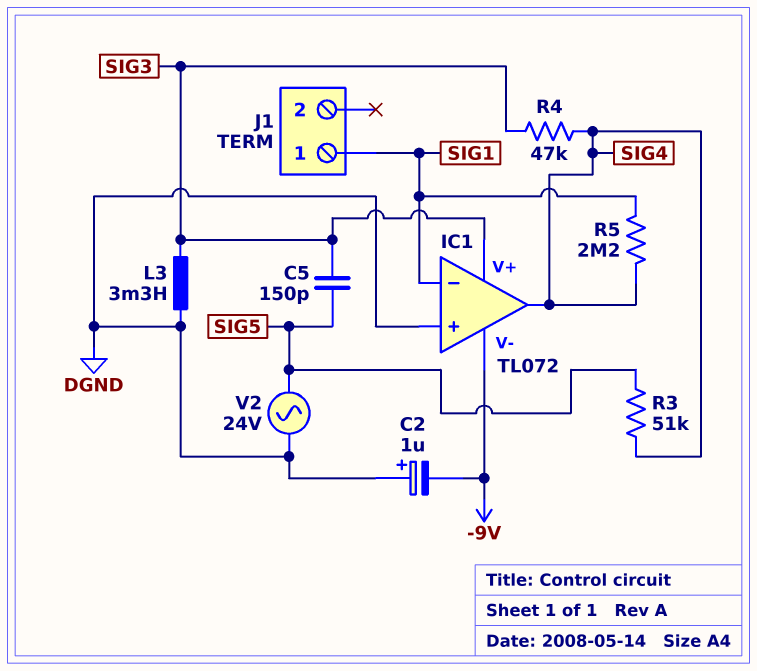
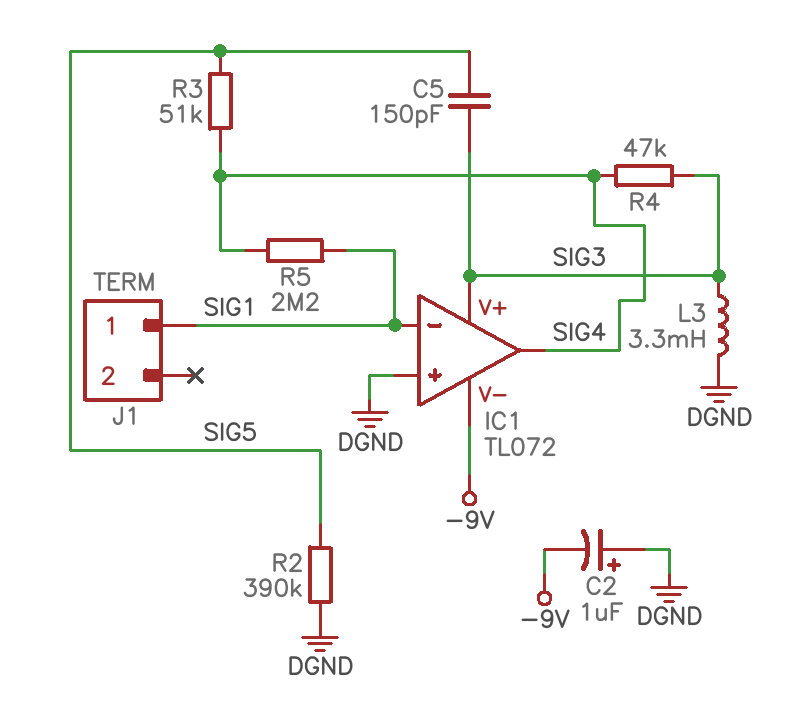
R2: none -> 390k (DGND, SIG5)
V2: AC 24V (DGND, SIG5) -> none

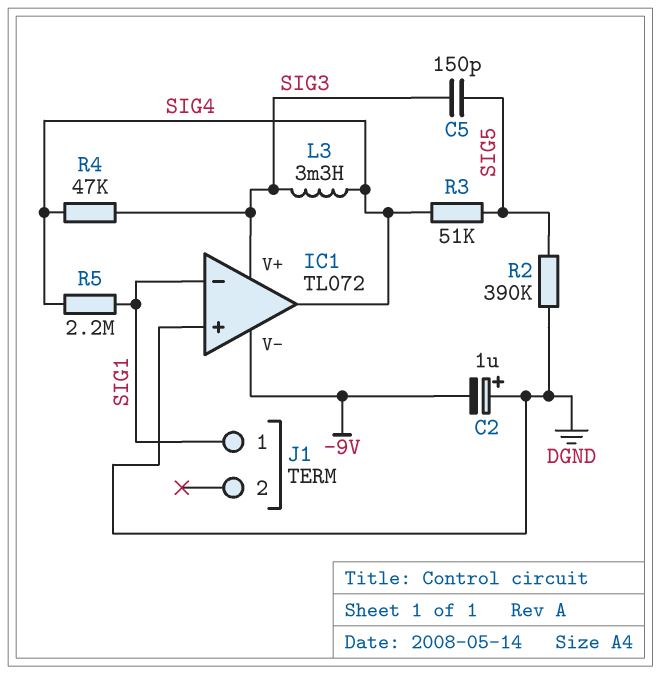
L3: 3.3mH (DGND, SIG3) -> 3.3mH (SIG3, SIG4)

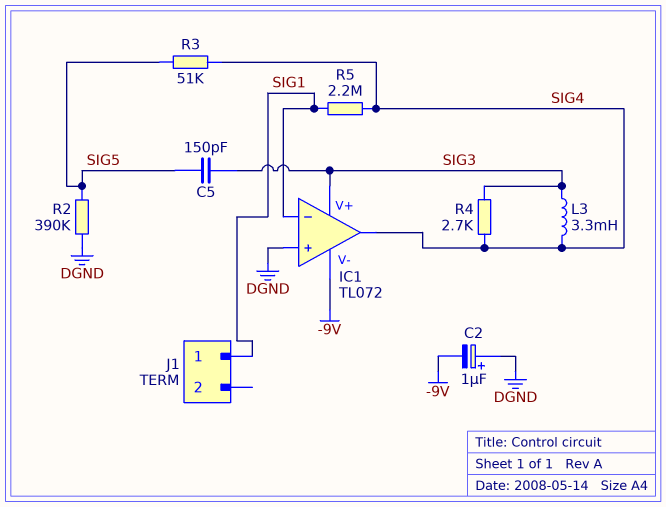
R4: 47k (SIG3, SIG4) -> 2.7k (SIG3, SIG4)

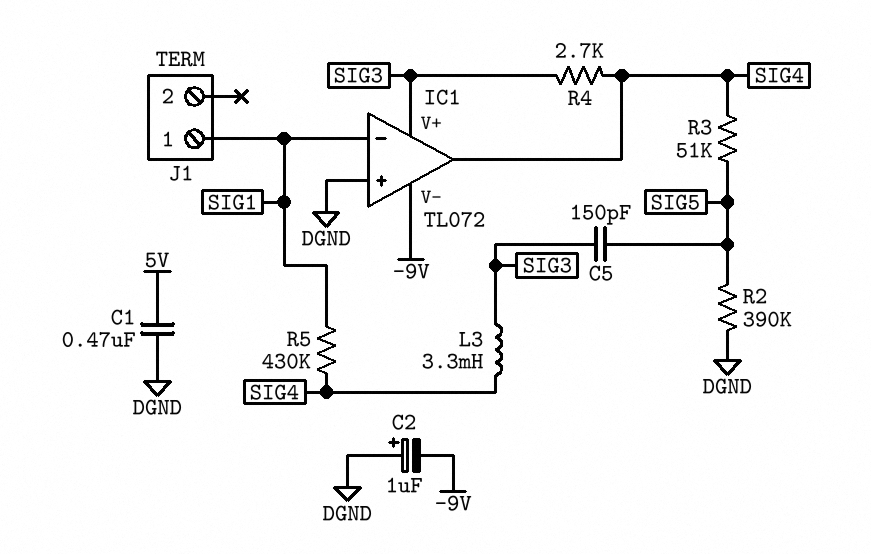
C1: none -> 470nF (5V, DGND)
R5: 2.2M (SIG1, SIG4) -> 430k (SIG1, SIG4)

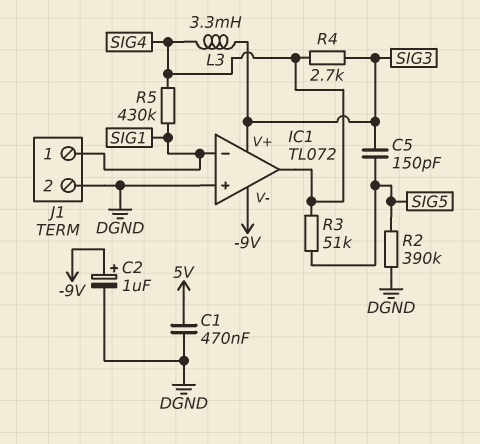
C2: 1uF (plus DGND, minus -9V) -> 1uF (plus -9V, minus DGND)
J1 pin 2: none -> DGND

